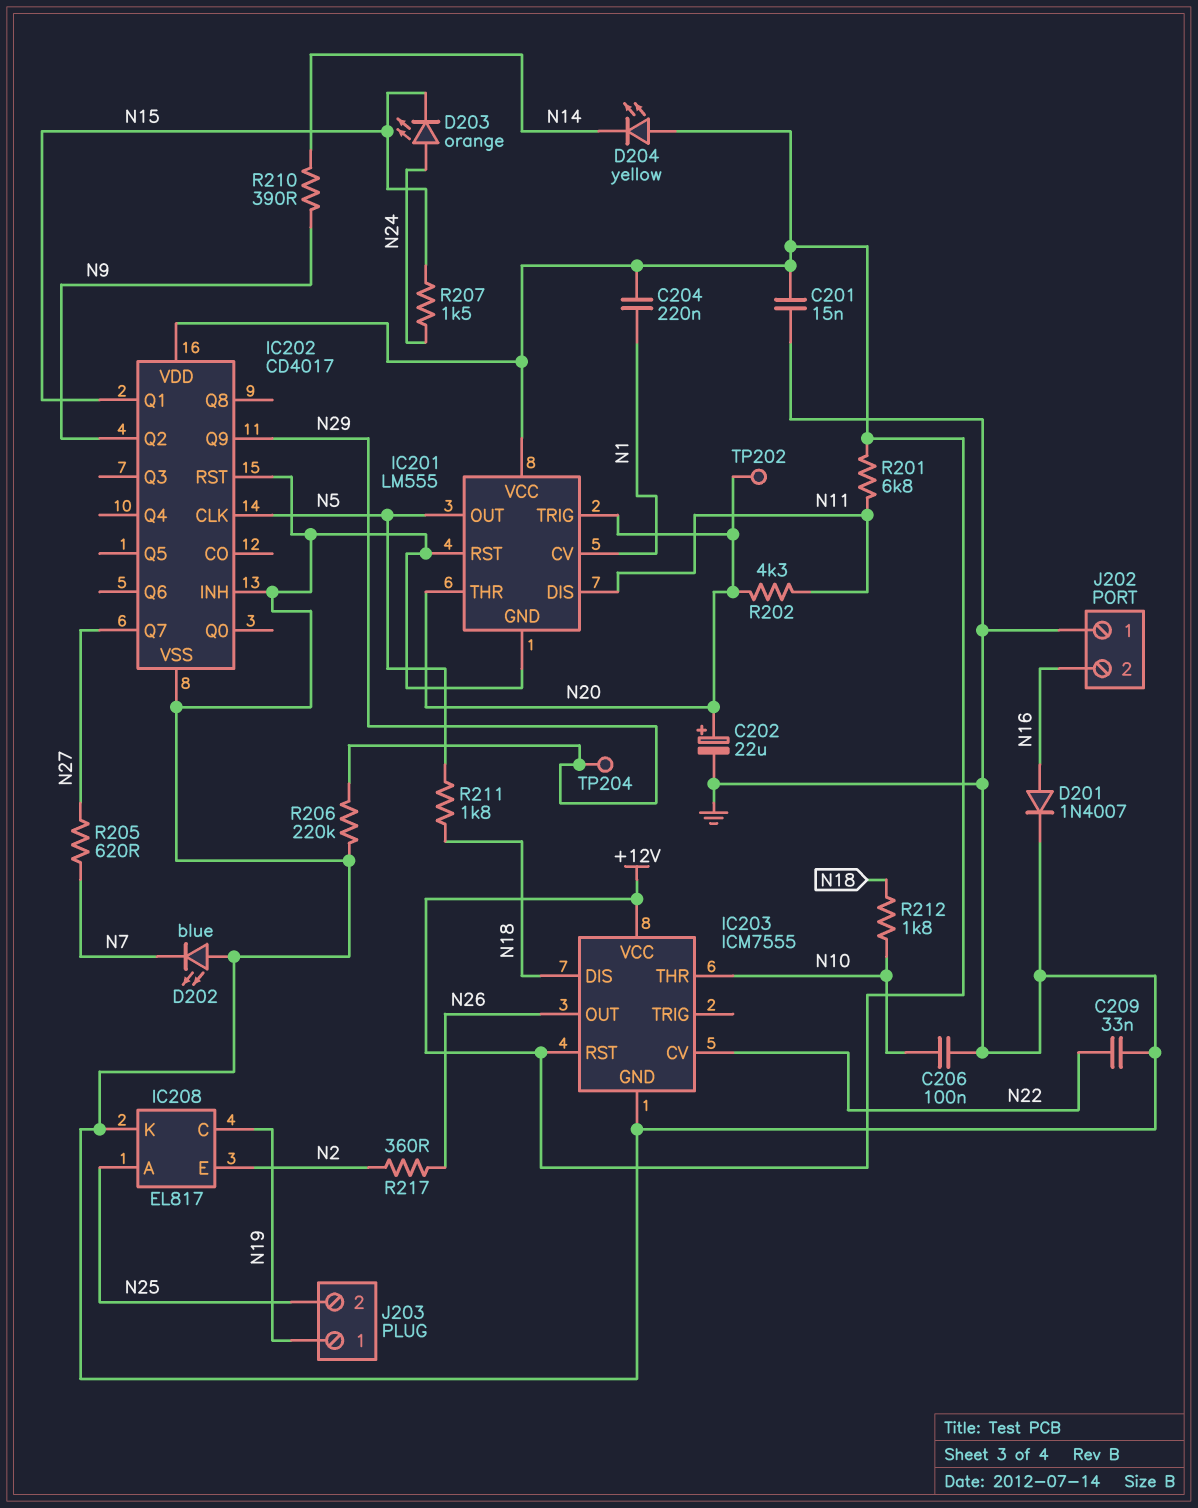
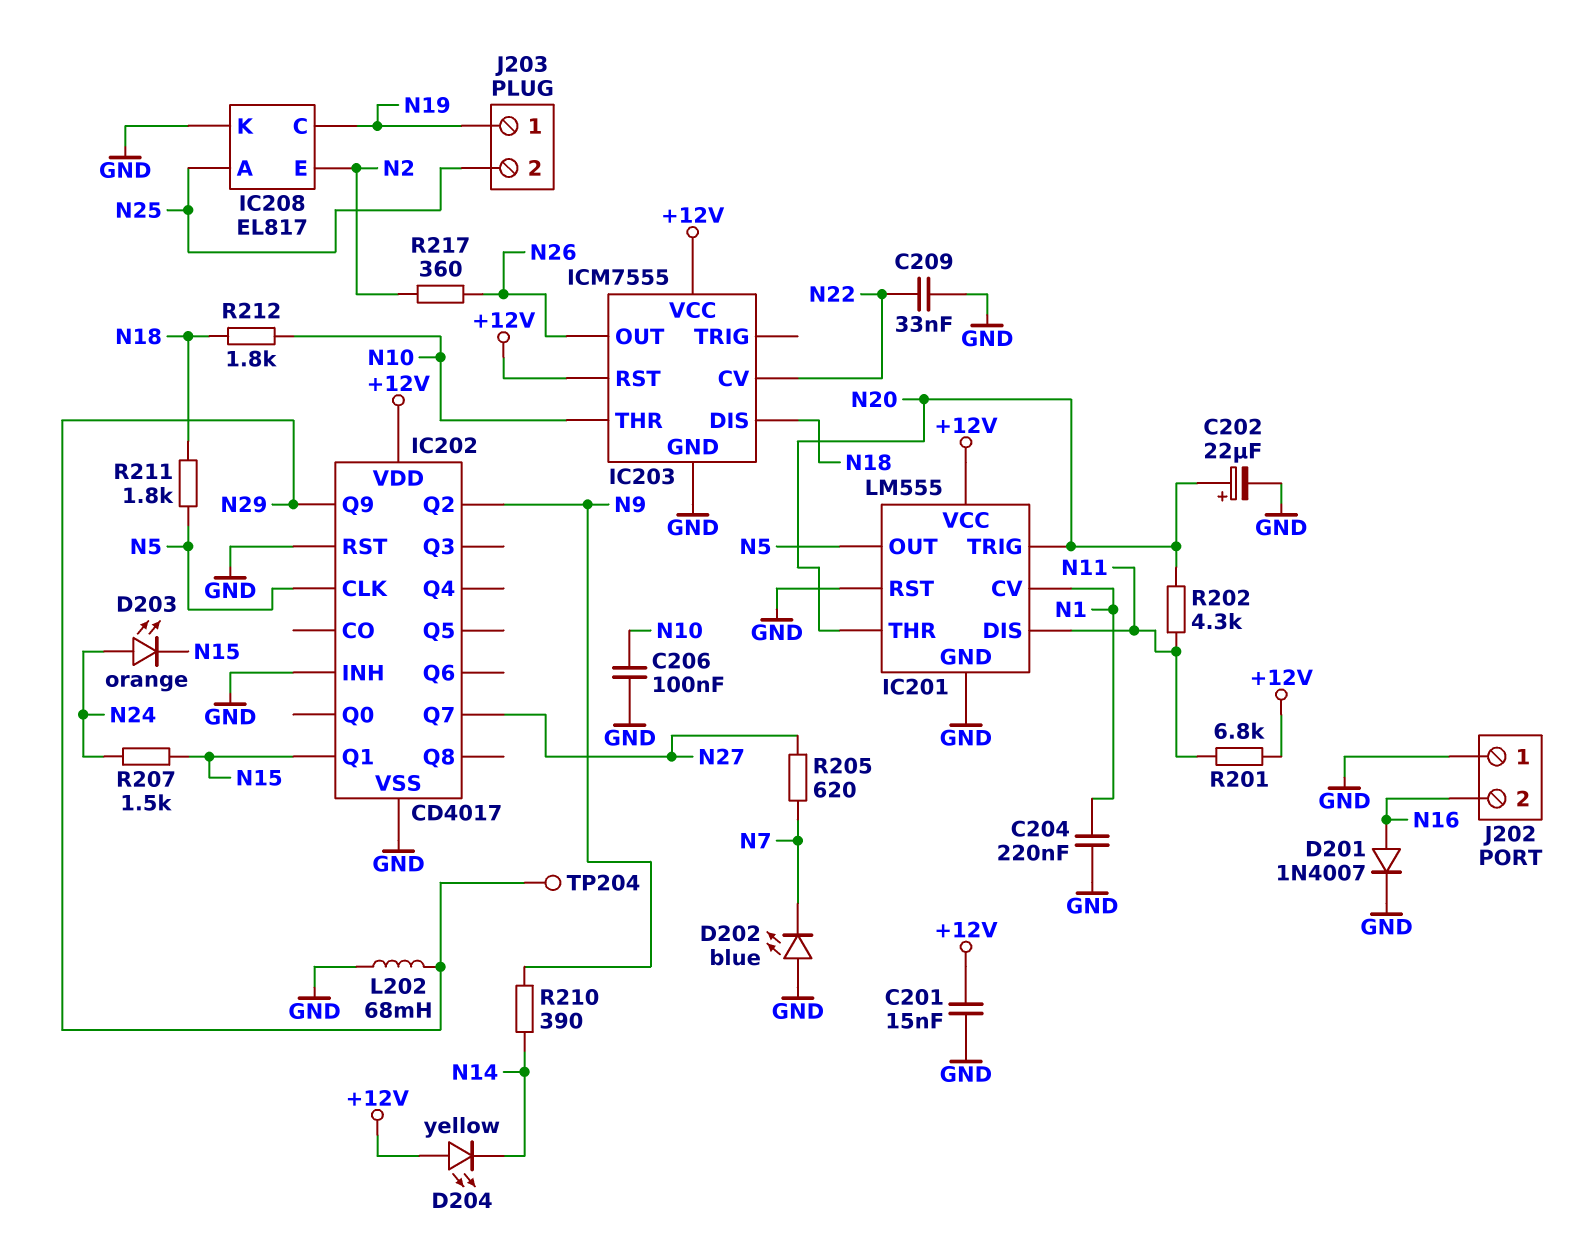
C204: 220nF (+12V, N1) -> 220nF (GND, N1)
L202: none -> 68mH (GND, N29)
R206: 220k (GND, N29) -> none
TP202: test point (N20) -> none

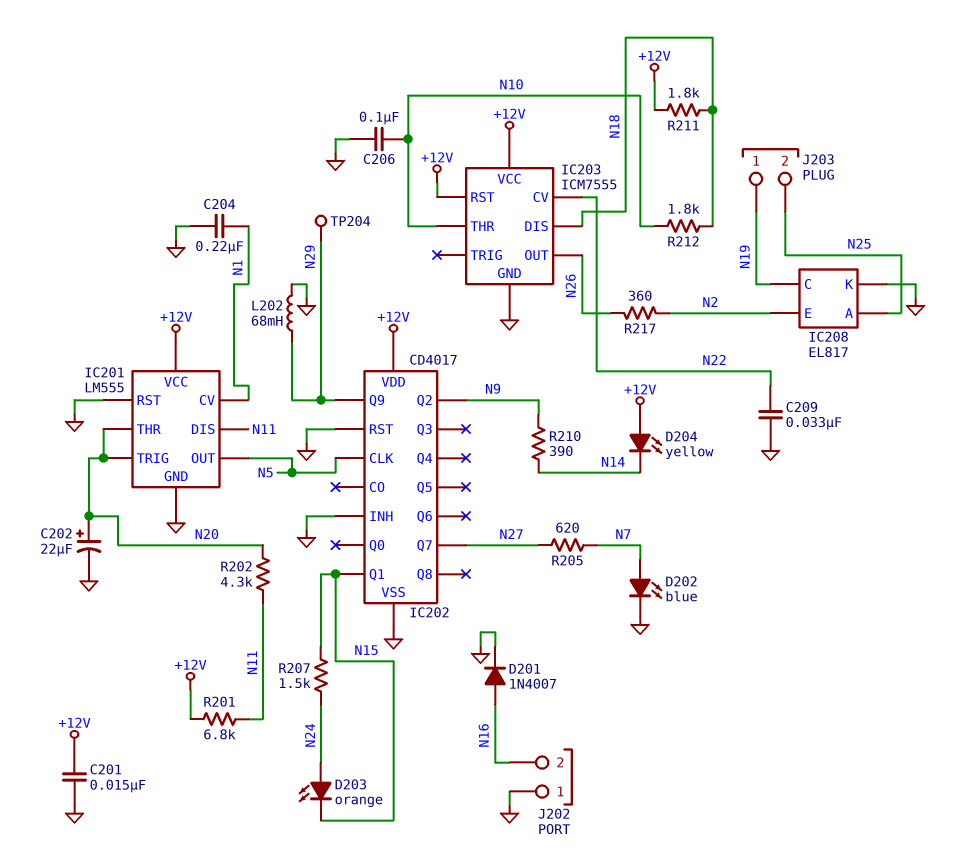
D202: LED blue (A GND, K N7) -> LED blue (A N7, K GND)
R211: 1.8k (N5, N18) -> 1.8k (+12V, N18)

